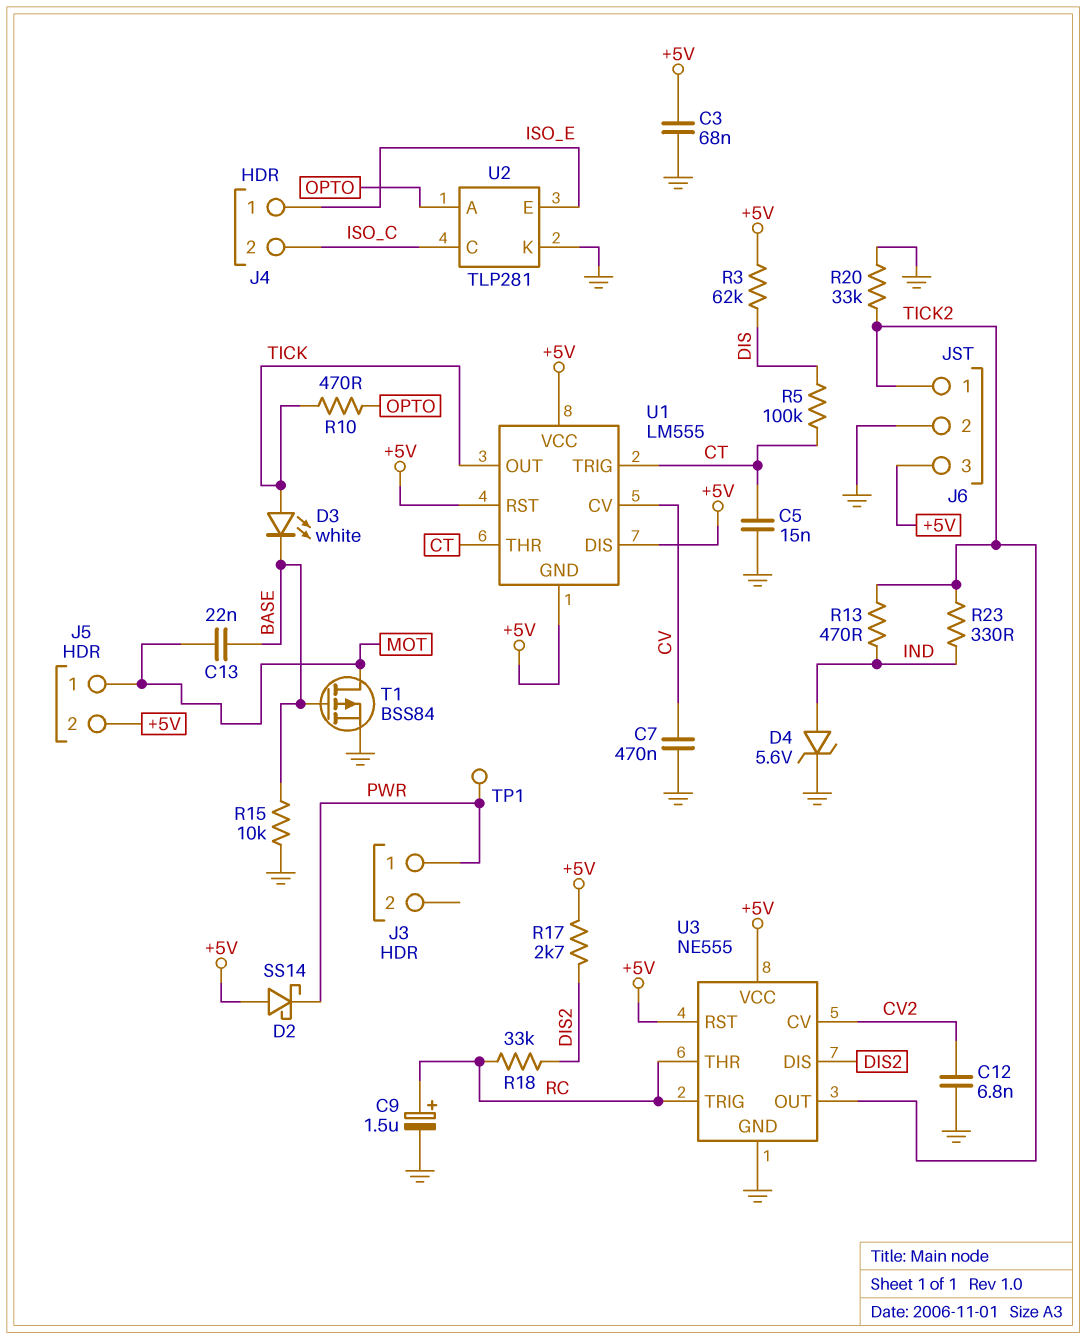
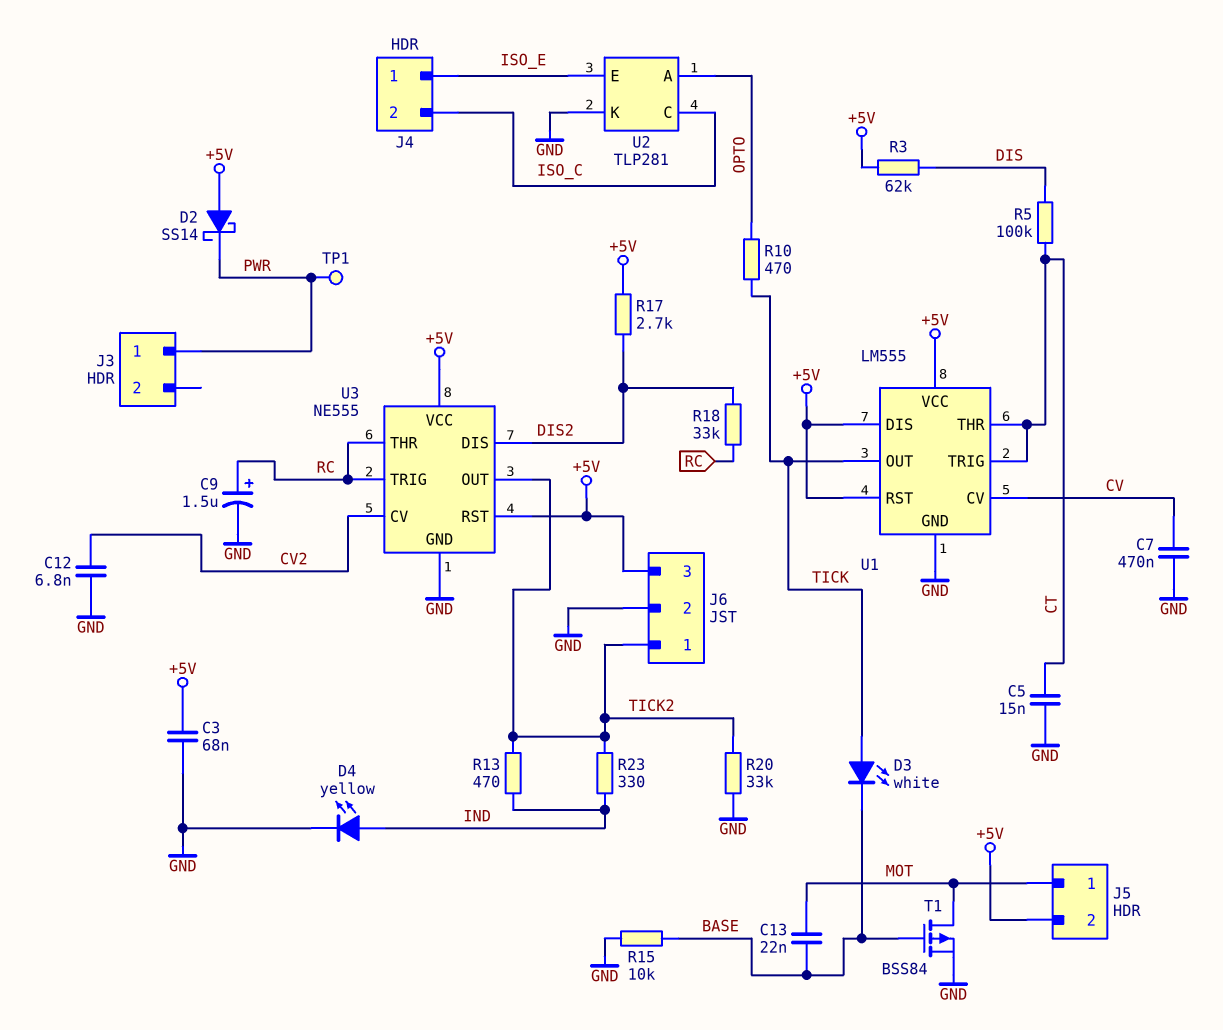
D4: zener 5.6V (A IND, K GND) -> LED yellow (A IND, K GND)
U1 pin GND: +5V -> GND

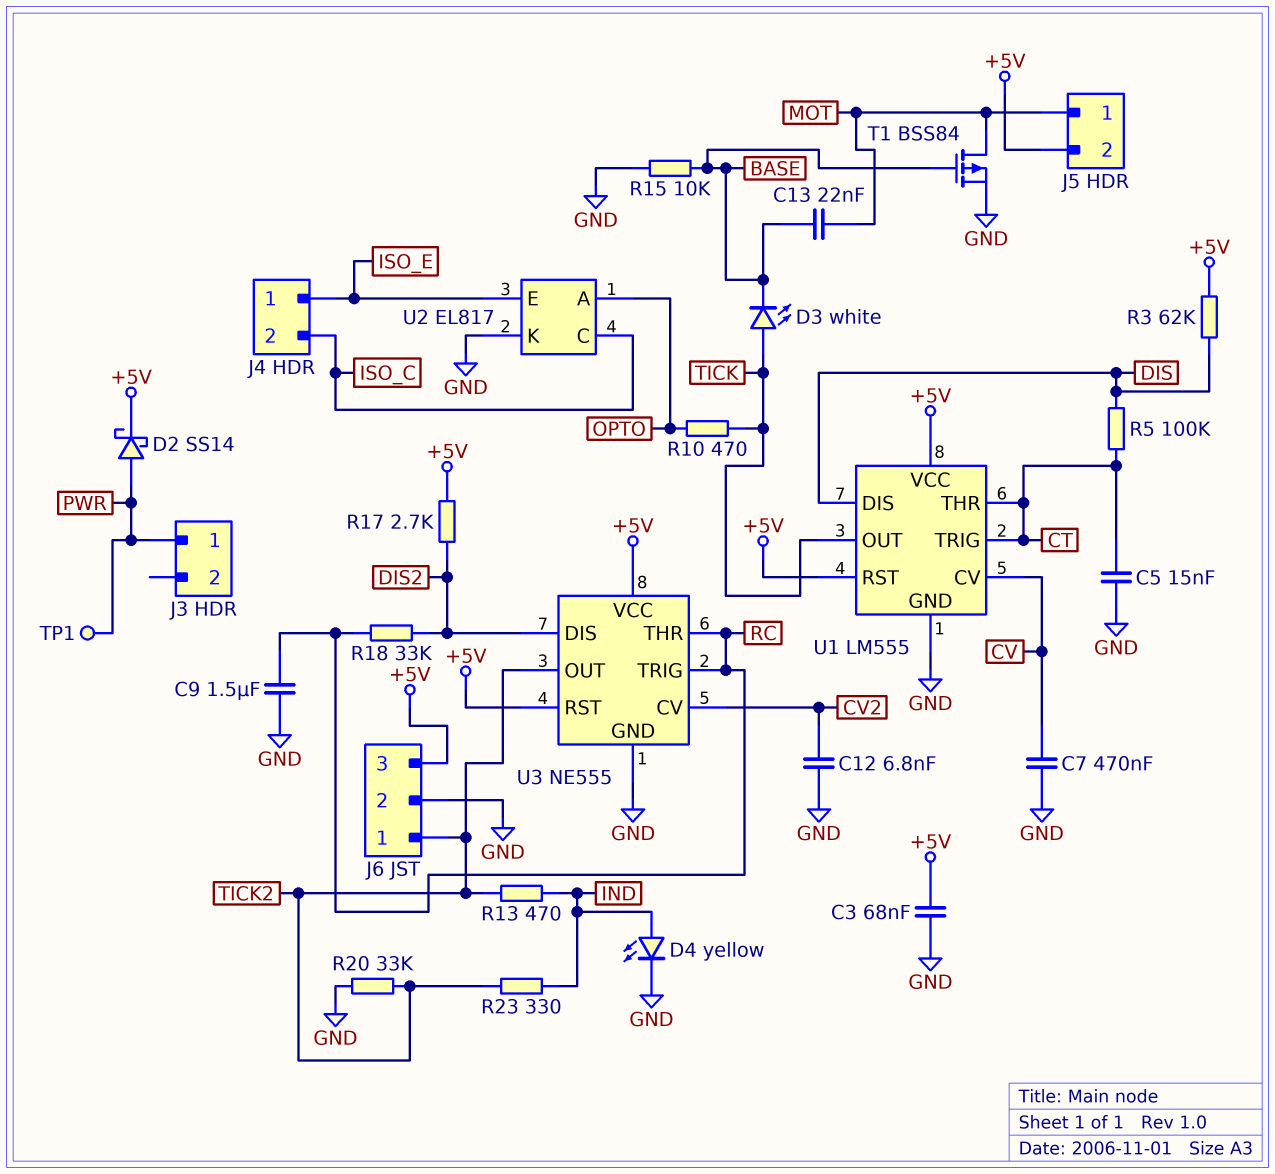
C9: 1.5uF (plus RC, minus GND) -> 1.5uF (GND, RC)
D2: schottky SS14 (A +5V, K PWR) -> schottky SS14 (A PWR, K +5V)
U1 pin DIS: +5V -> DIS
U2: TLP281 -> EL817

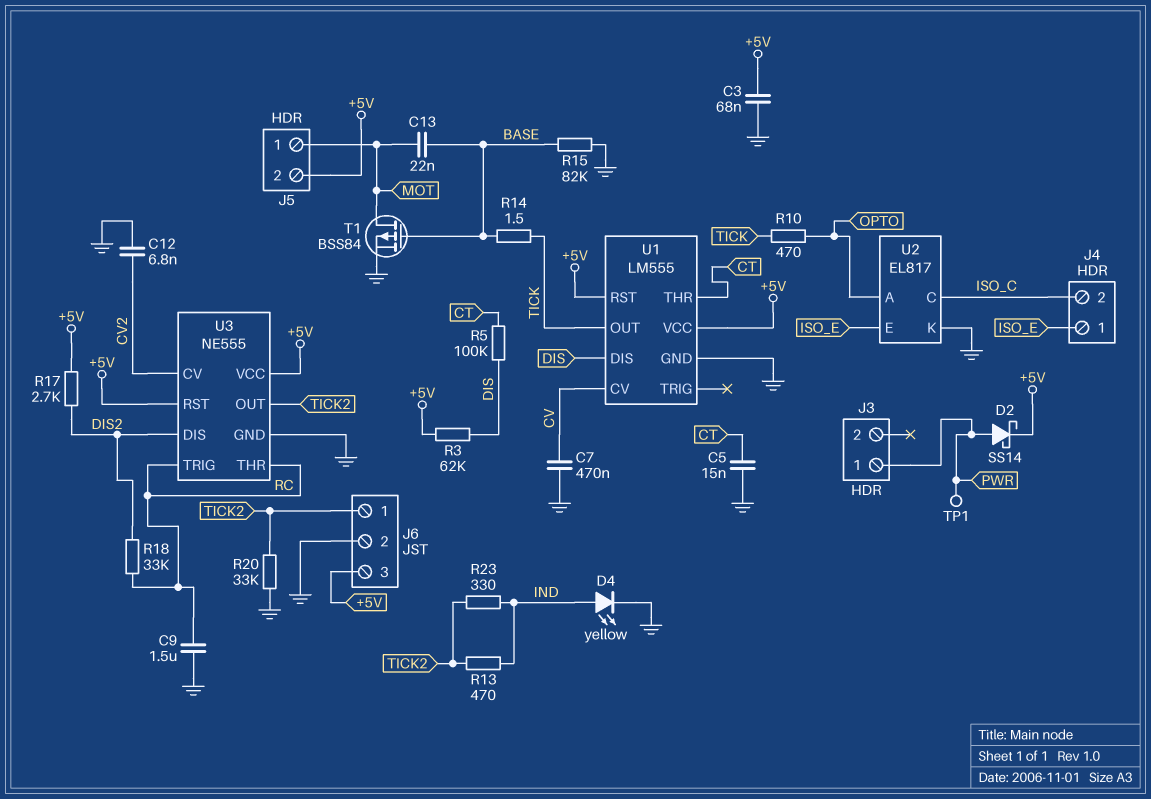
D3: LED white (A TICK, K BASE) -> none
R14: none -> 1.5 (BASE, TICK)
R15: 10k (BASE, GND) -> 82k (BASE, GND)
U1 pin TRIG: CT -> none

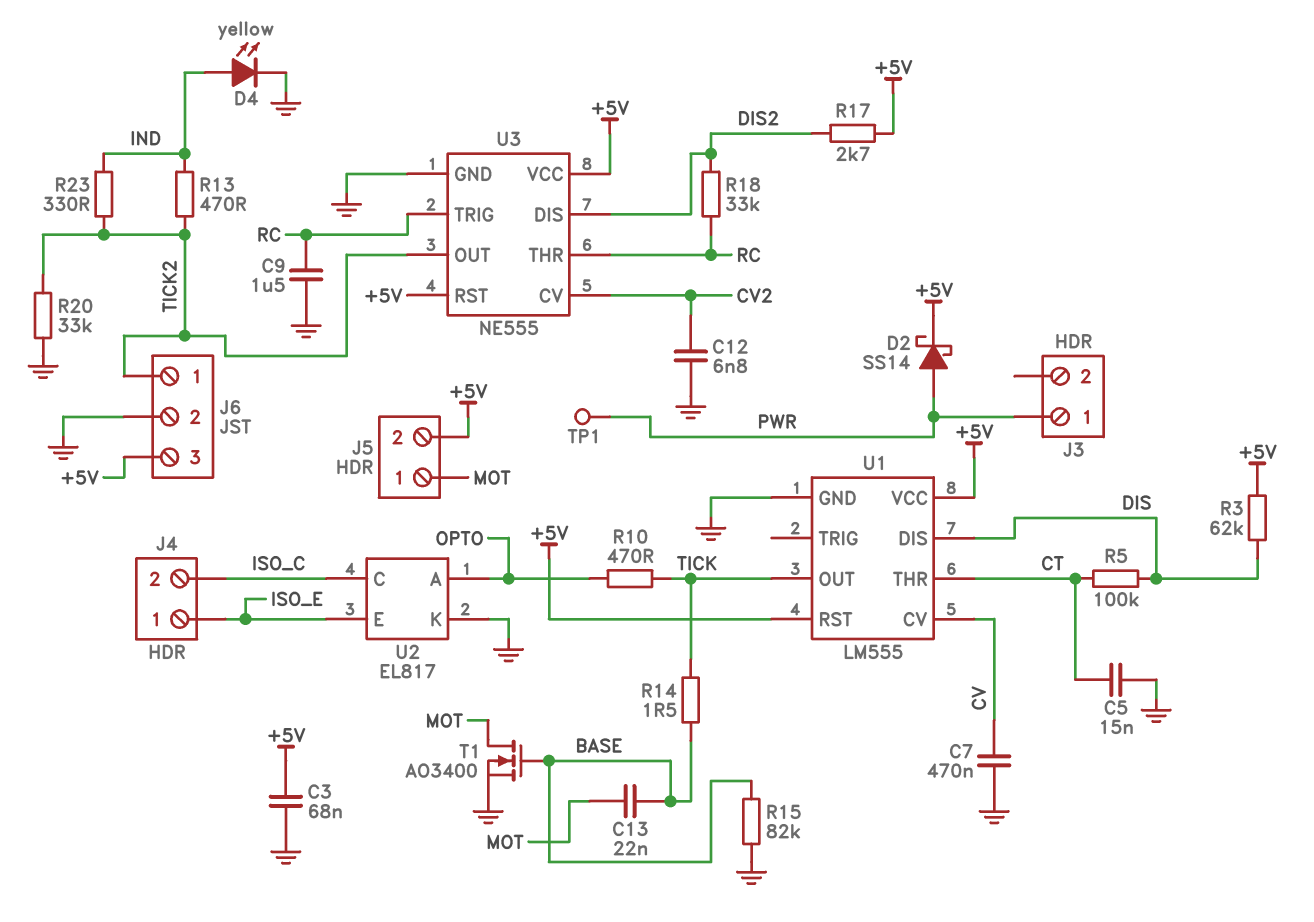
T1: PMOS BSS84 (G BASE, D MOT, S GND) -> NMOS AO3400 (G BASE, D MOT, S GND)

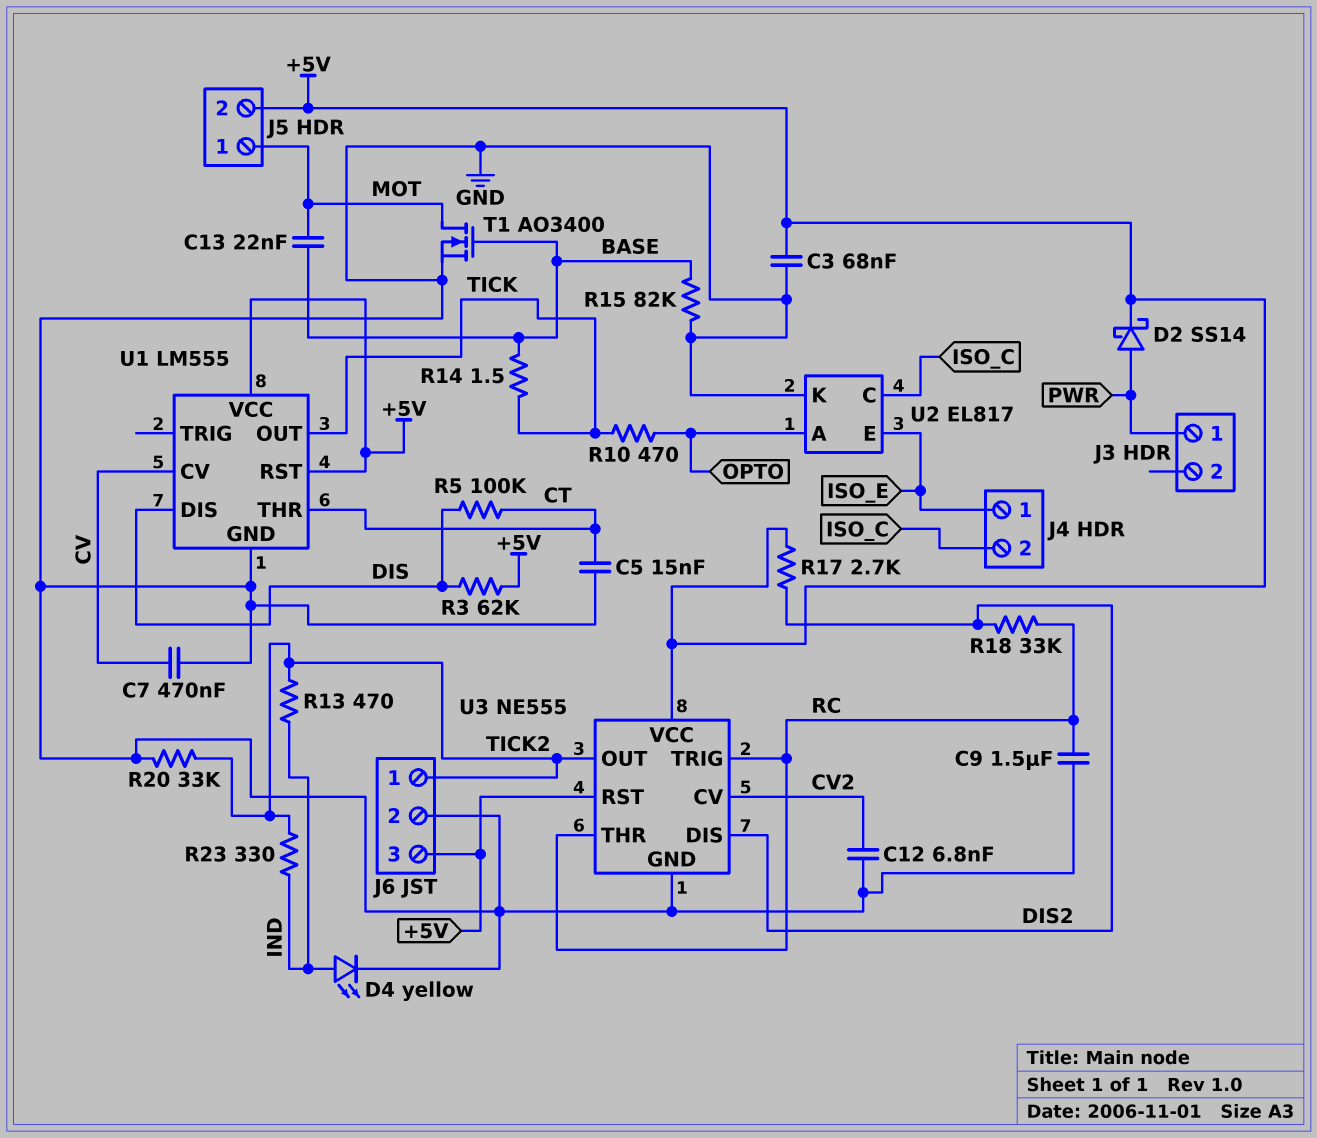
TP1: test point (PWR) -> none

